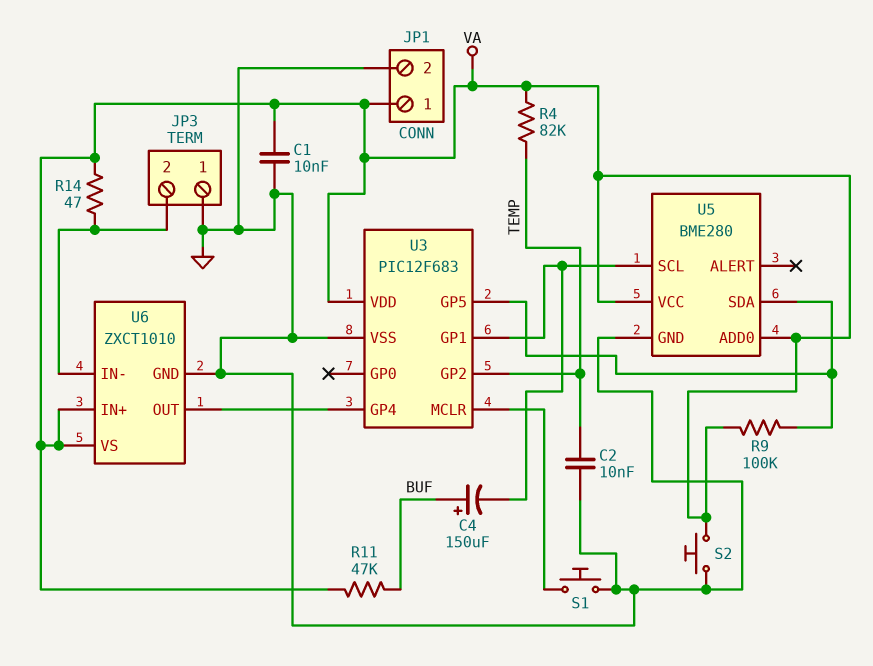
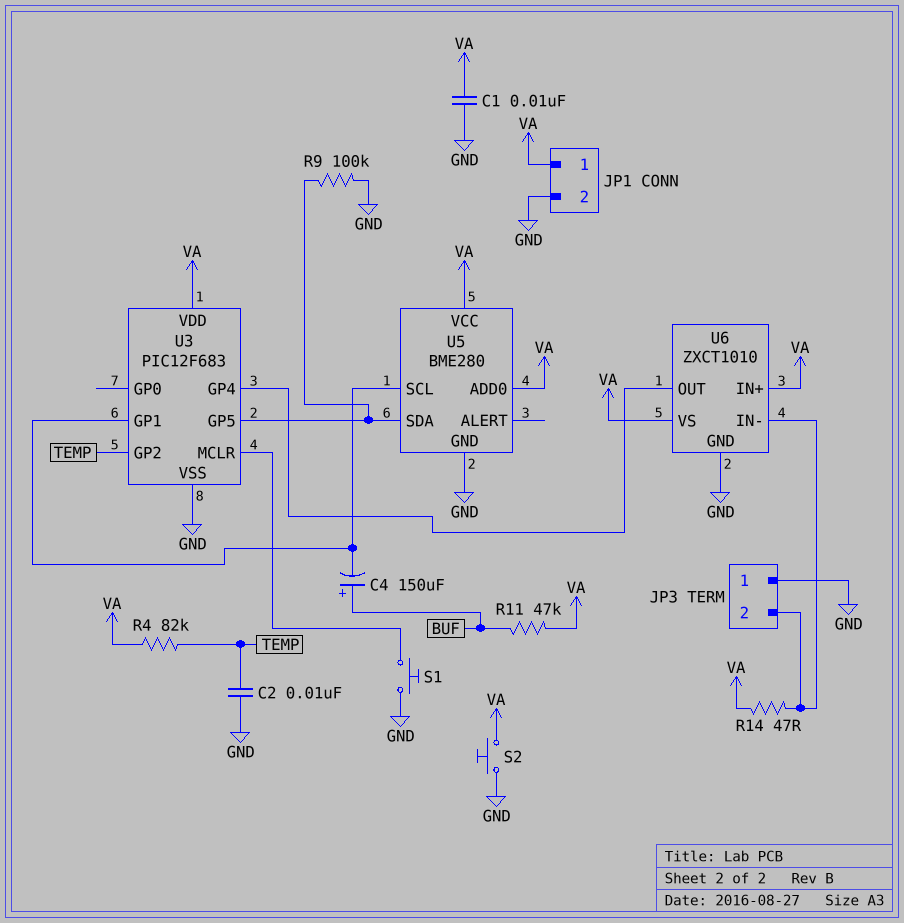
R9: 100k (U3/GP5, VA) -> 100k (GND, U3/GP5)

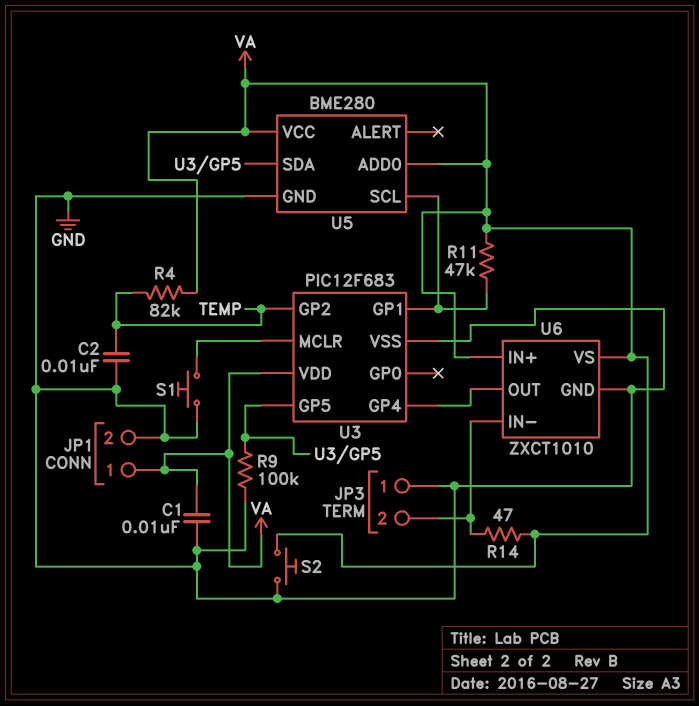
C4: 150uF (plus BUF, minus U3/GP1) -> none
R11: 47k (BUF, VA) -> 47k (U3/GP1, VA)

